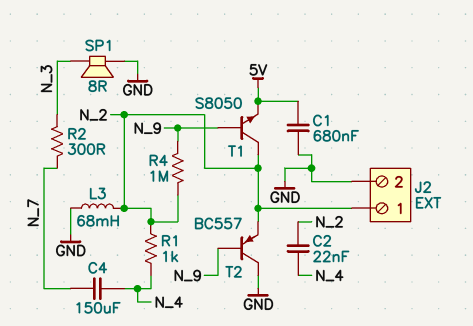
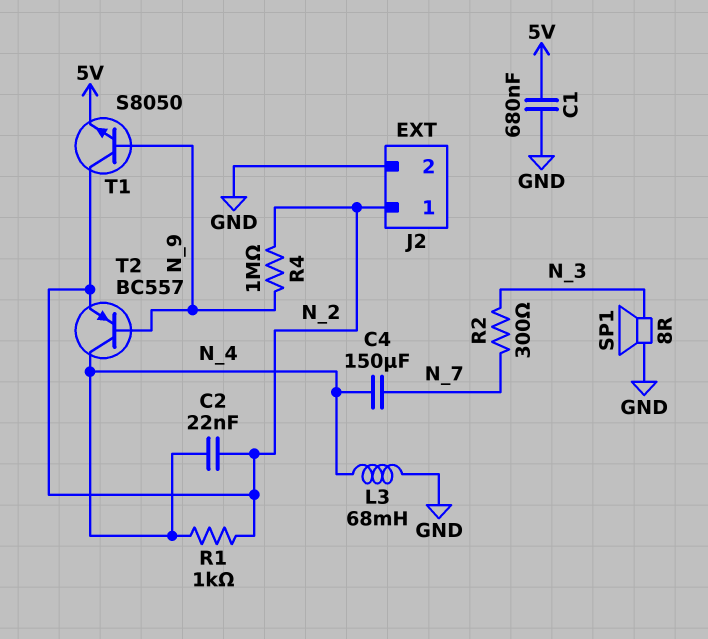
L3: 68mH (GND, N_2) -> 68mH (GND, N_4)
T2: PNP BC557 (B N_9, C GND, E N_2) -> PNP BC557 (B N_9, C N_4, E N_2)

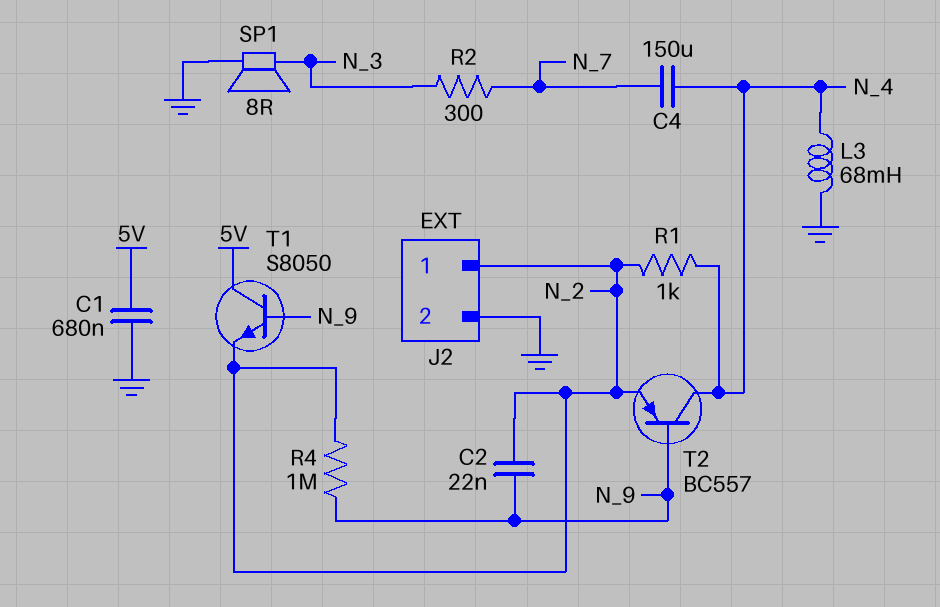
C2: 22nF (N_2, N_4) -> 22nF (N_2, N_9)
T1: NPN S8050 (B N_9, C N_2, E 5V) -> NPN S8050 (B N_9, C 5V, E N_2)

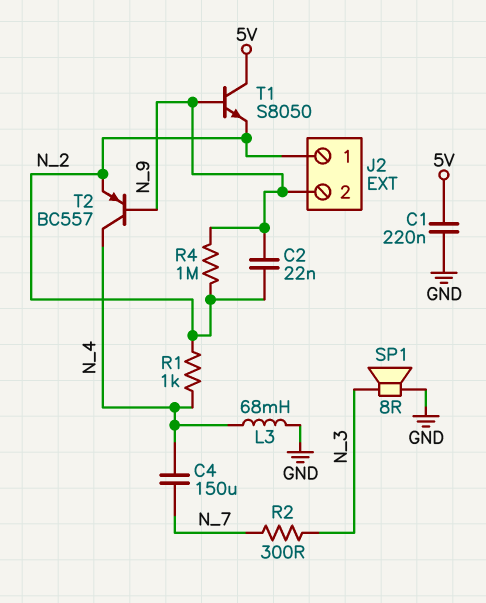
C1: 680nF (5V, GND) -> 220nF (5V, GND)
J2 pin 2: GND -> N_9

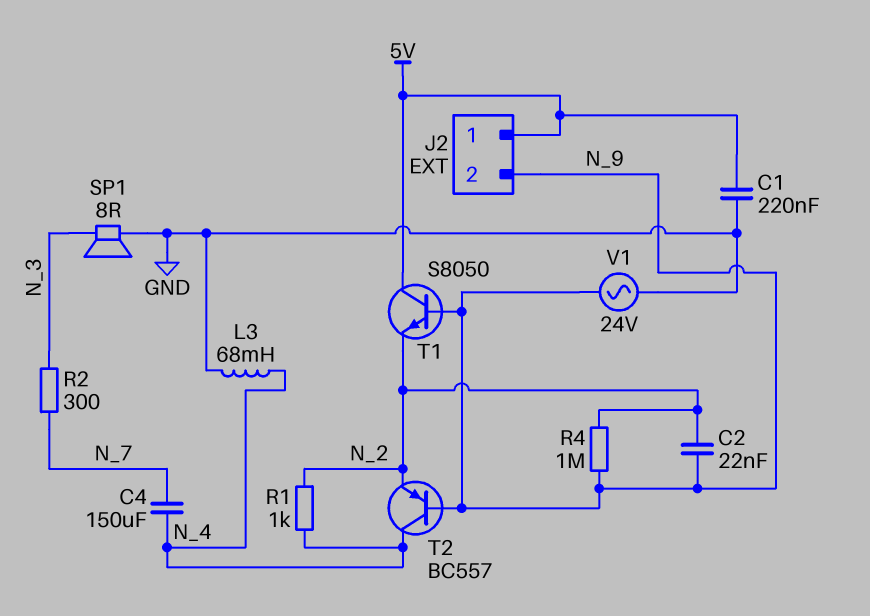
J2 pin 1: N_2 -> 5V
V1: none -> AC 24V (GND, N_9)

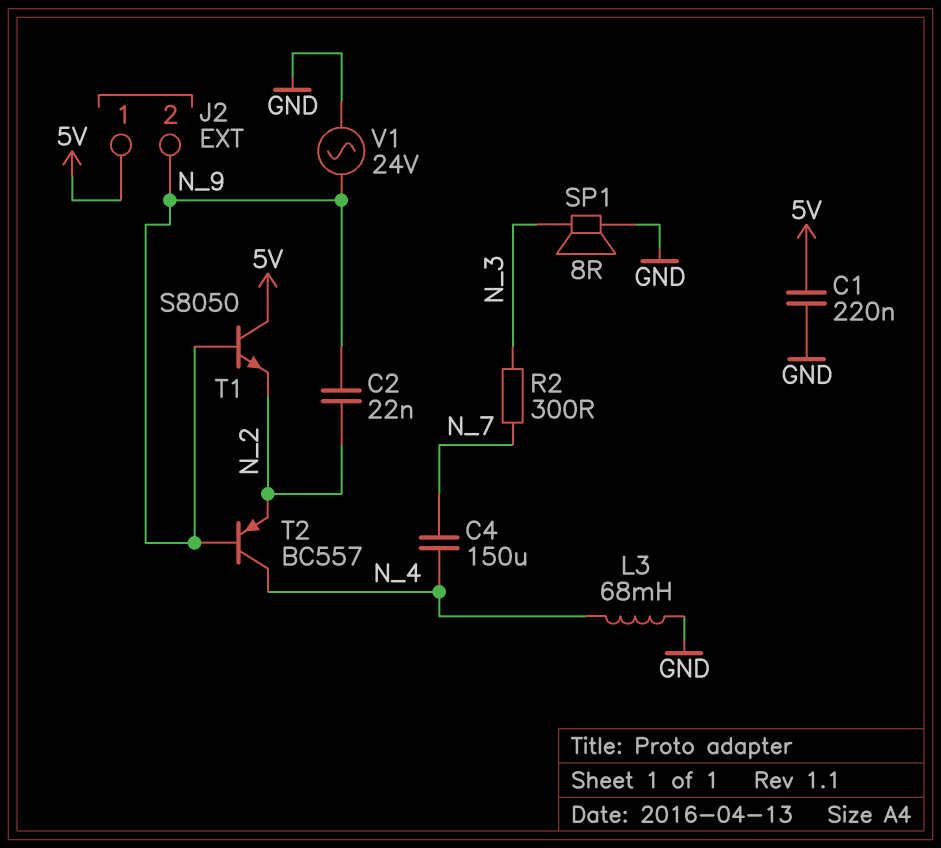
R1: 1k (N_2, N_4) -> none
R4: 1M (N_2, N_9) -> none

